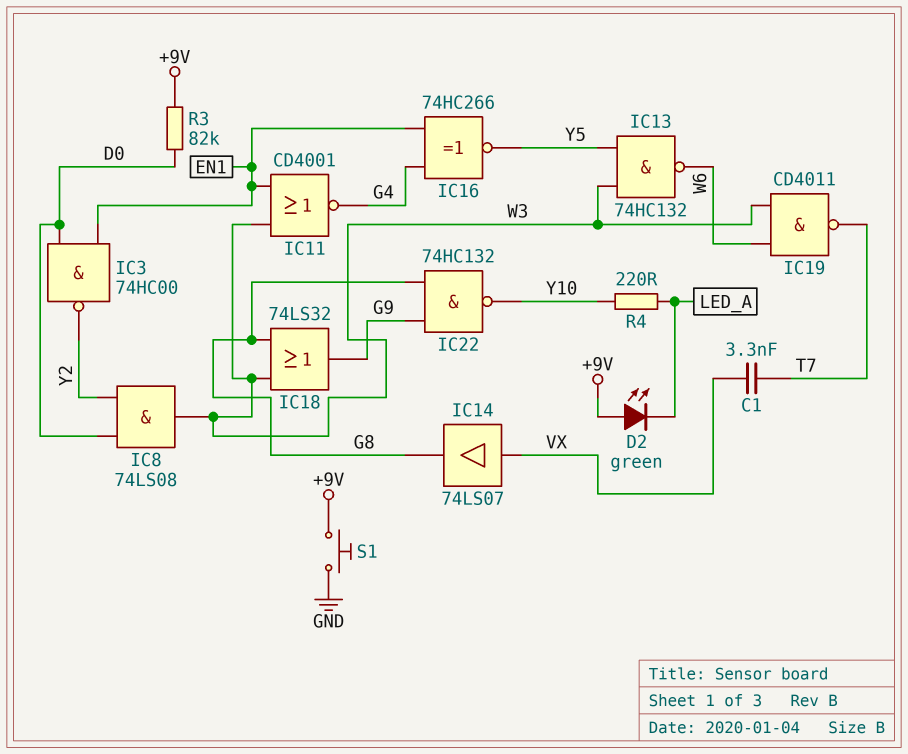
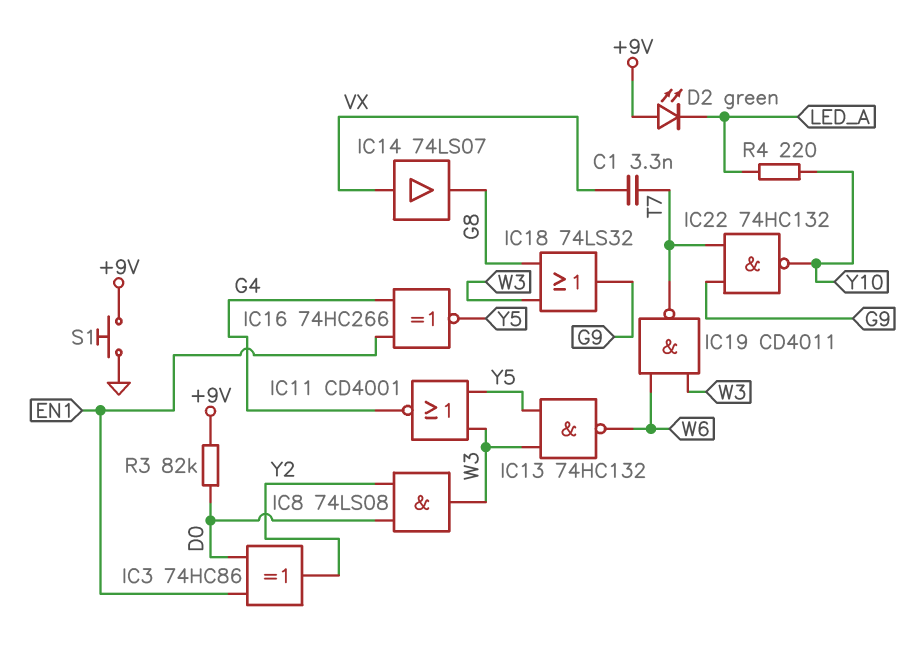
IC3: NAND 74HC00 (in D0, in EN1, out Y2) -> XOR 74HC86 (in D0, in EN1, out Y2)
IC11: NOR CD4001 (in EN1, in W3, out G4) -> NOR CD4001 (in W3, in Y5, out G4)
IC22: NAND 74HC132 (in G8, in G9, out Y10) -> NAND 74HC132 (in G9, in T7, out Y10)

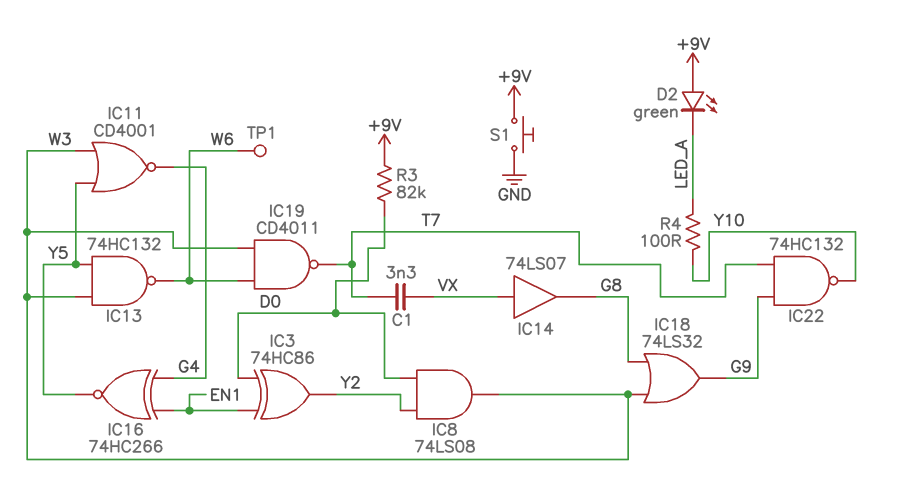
R4: 220 (LED_A, Y10) -> 100 (LED_A, Y10)
TP1: none -> test point (W6)

